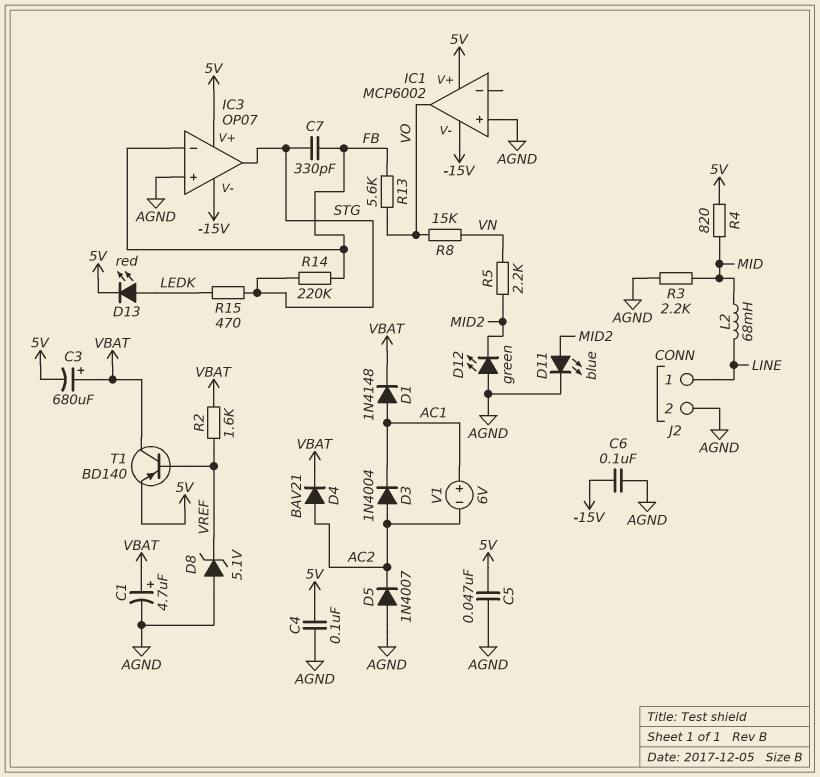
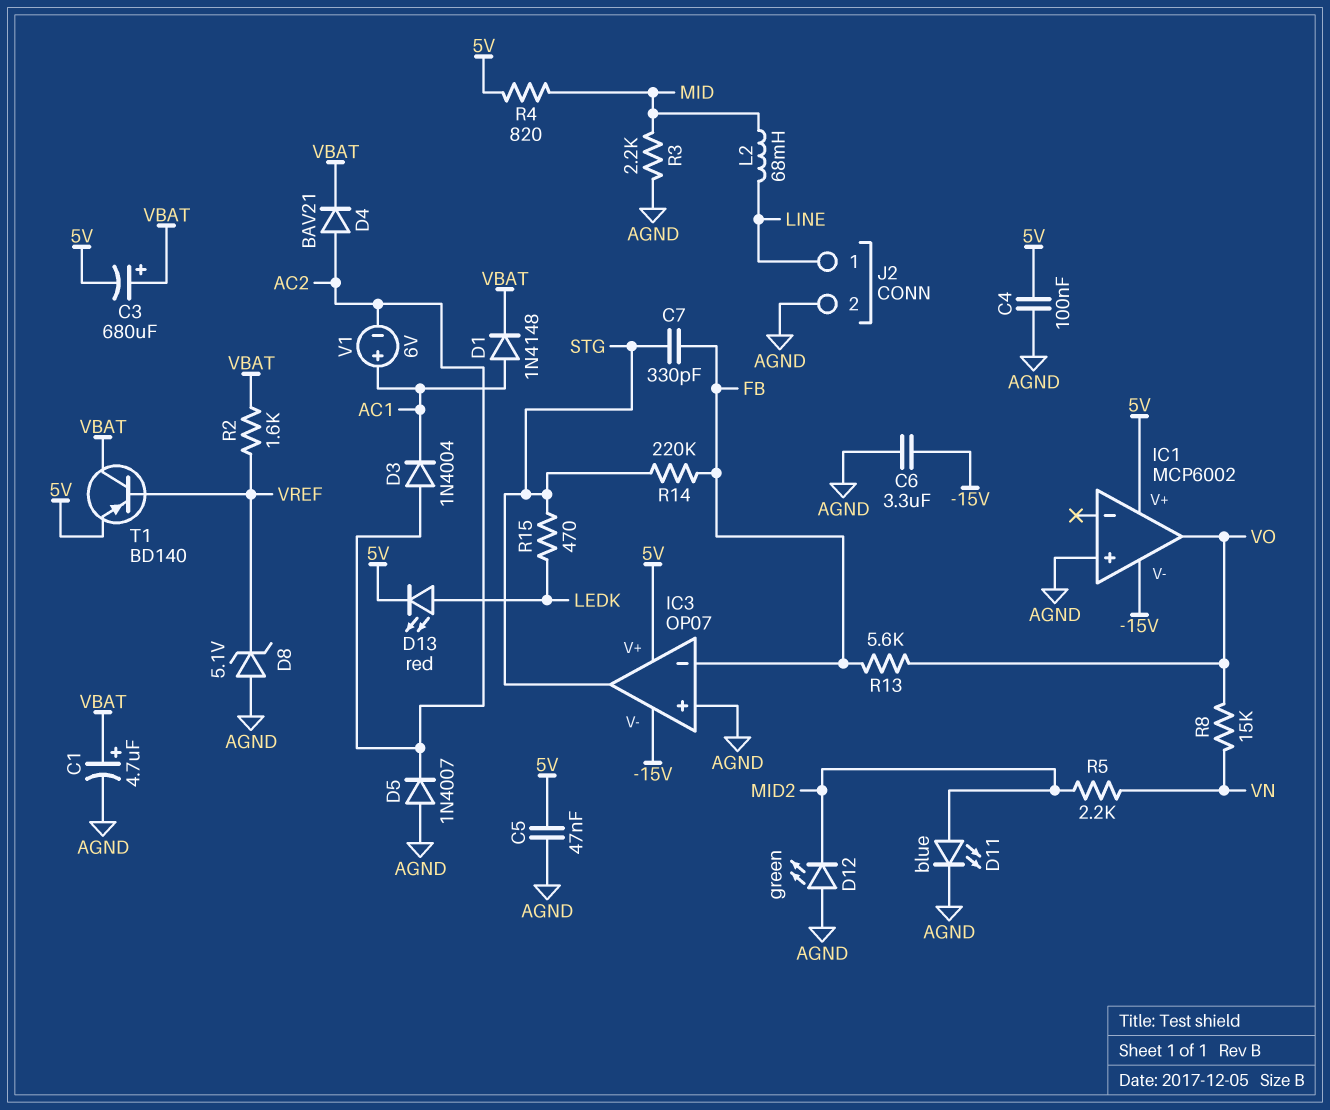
C6: 100nF (-15V, AGND) -> 3.3uF (-15V, AGND)

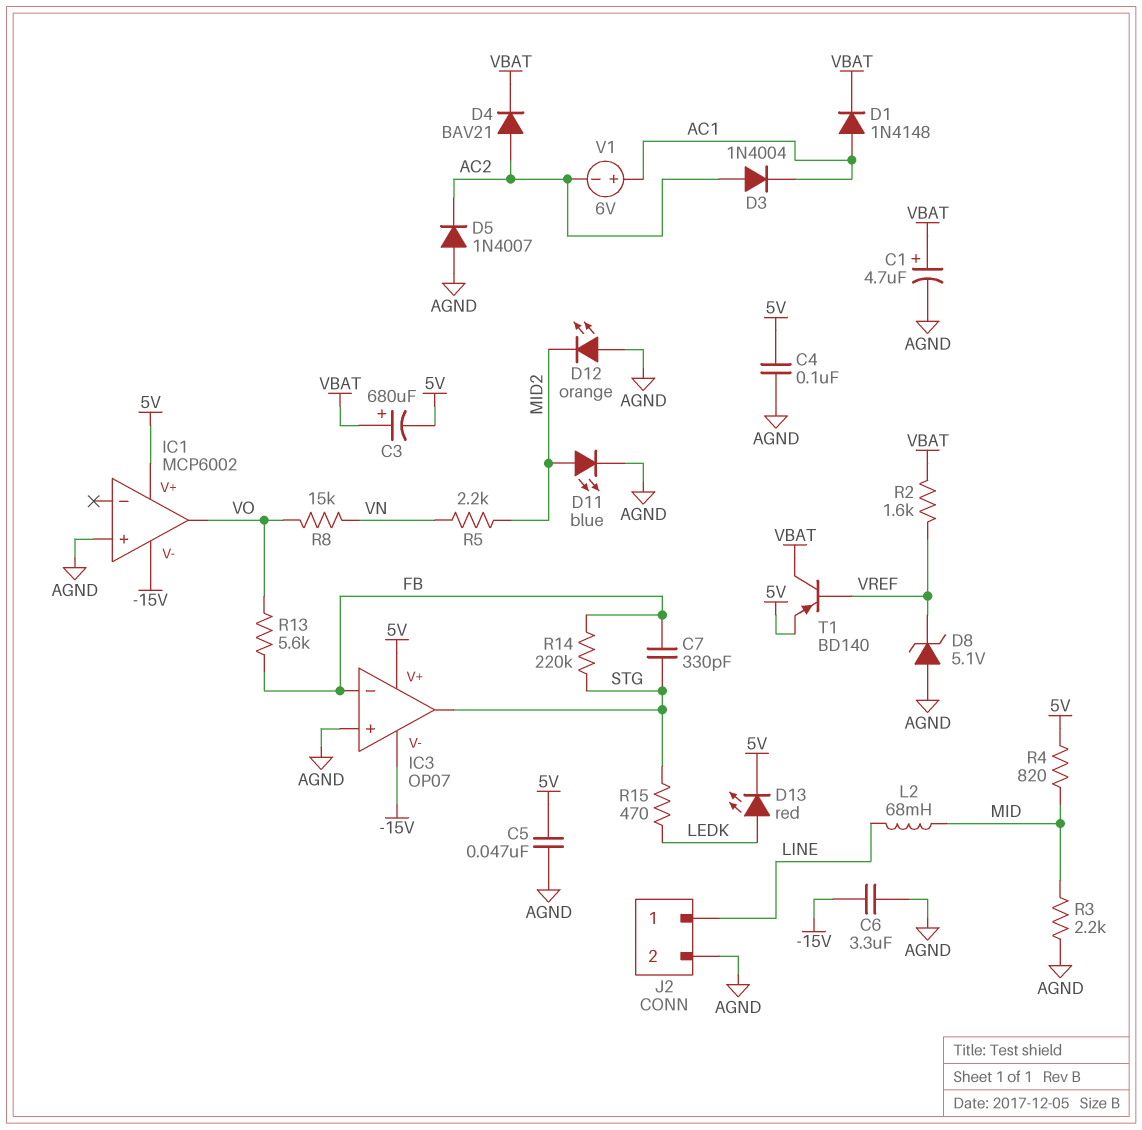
D12: LED green (A AGND, K MID2) -> LED orange (A AGND, K MID2)

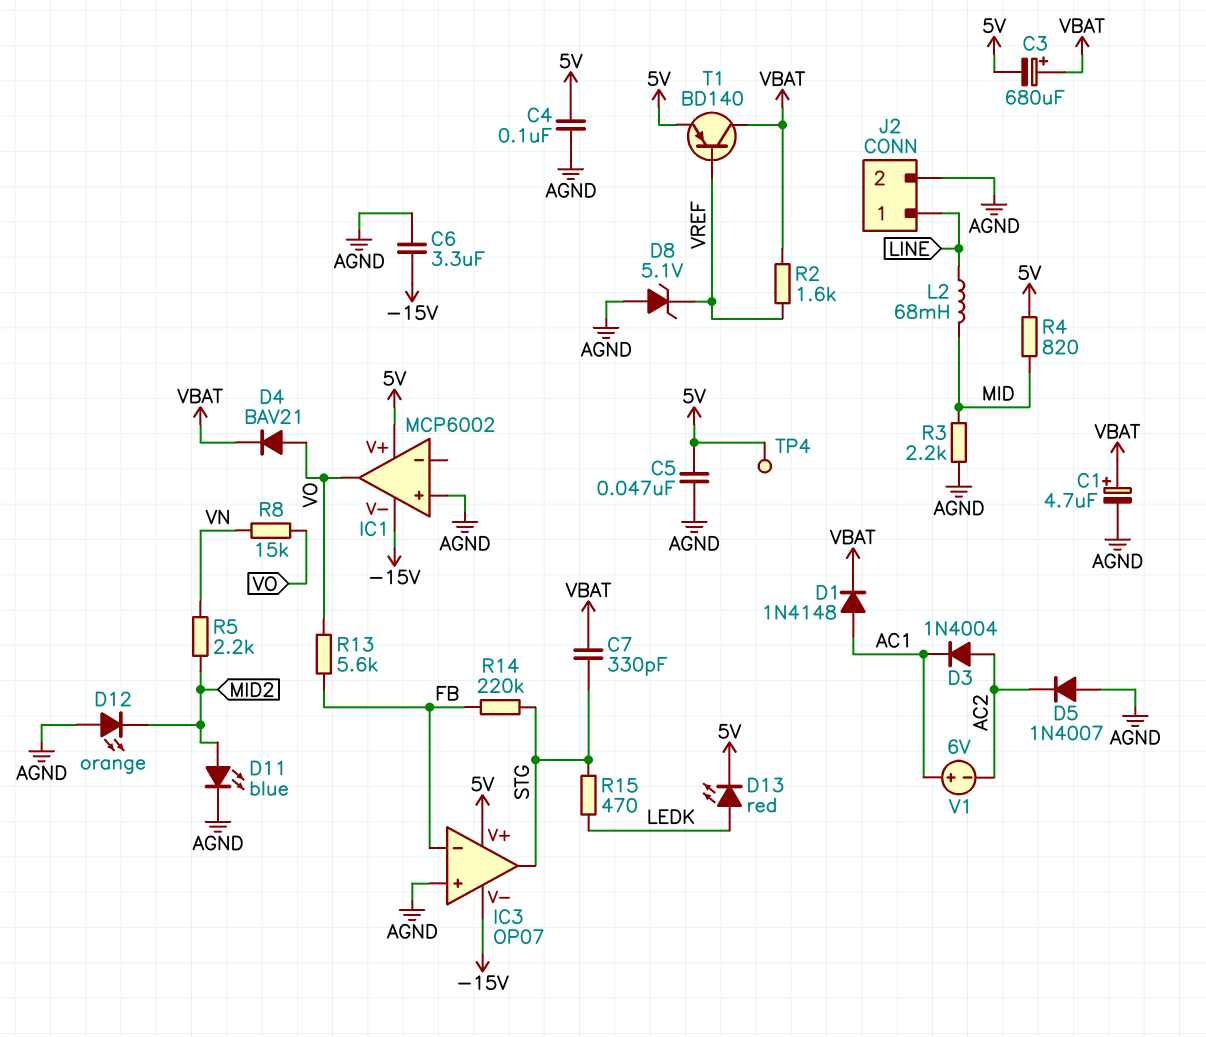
C7: 330pF (FB, STG) -> 330pF (STG, VBAT)
D4: diode BAV21 (A AC2, K VBAT) -> diode BAV21 (A VO, K VBAT)
TP4: none -> test point (5V)

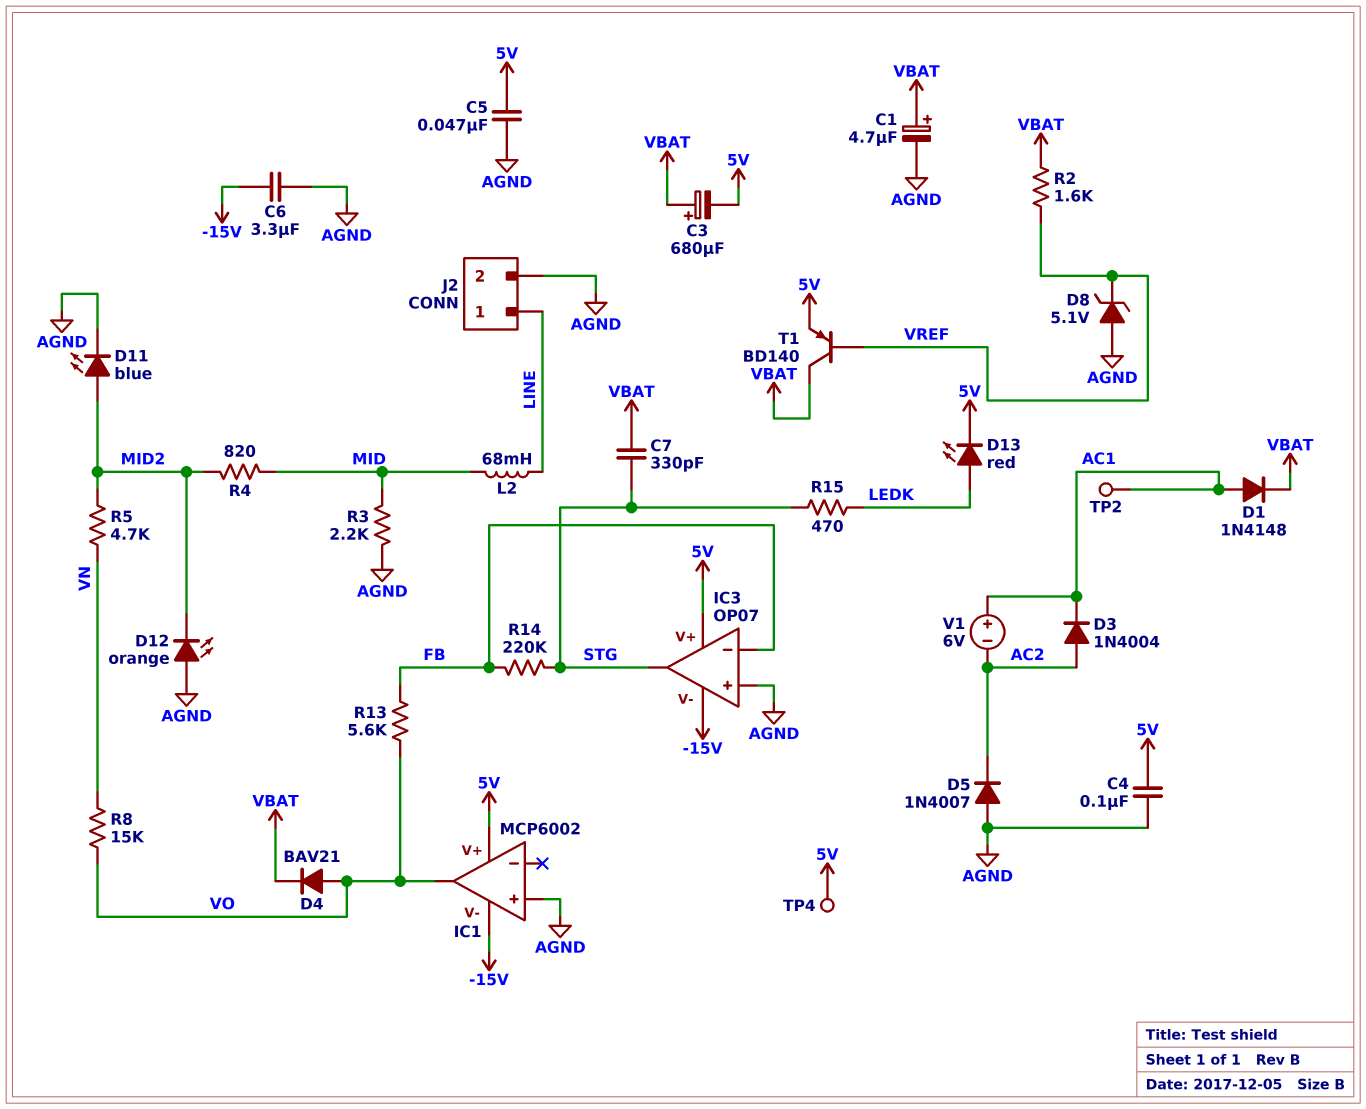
R4: 820 (5V, MID) -> 820 (MID, MID2)
R5: 2.2k (MID2, VN) -> 4.7k (MID2, VN)
TP2: none -> test point (AC1)

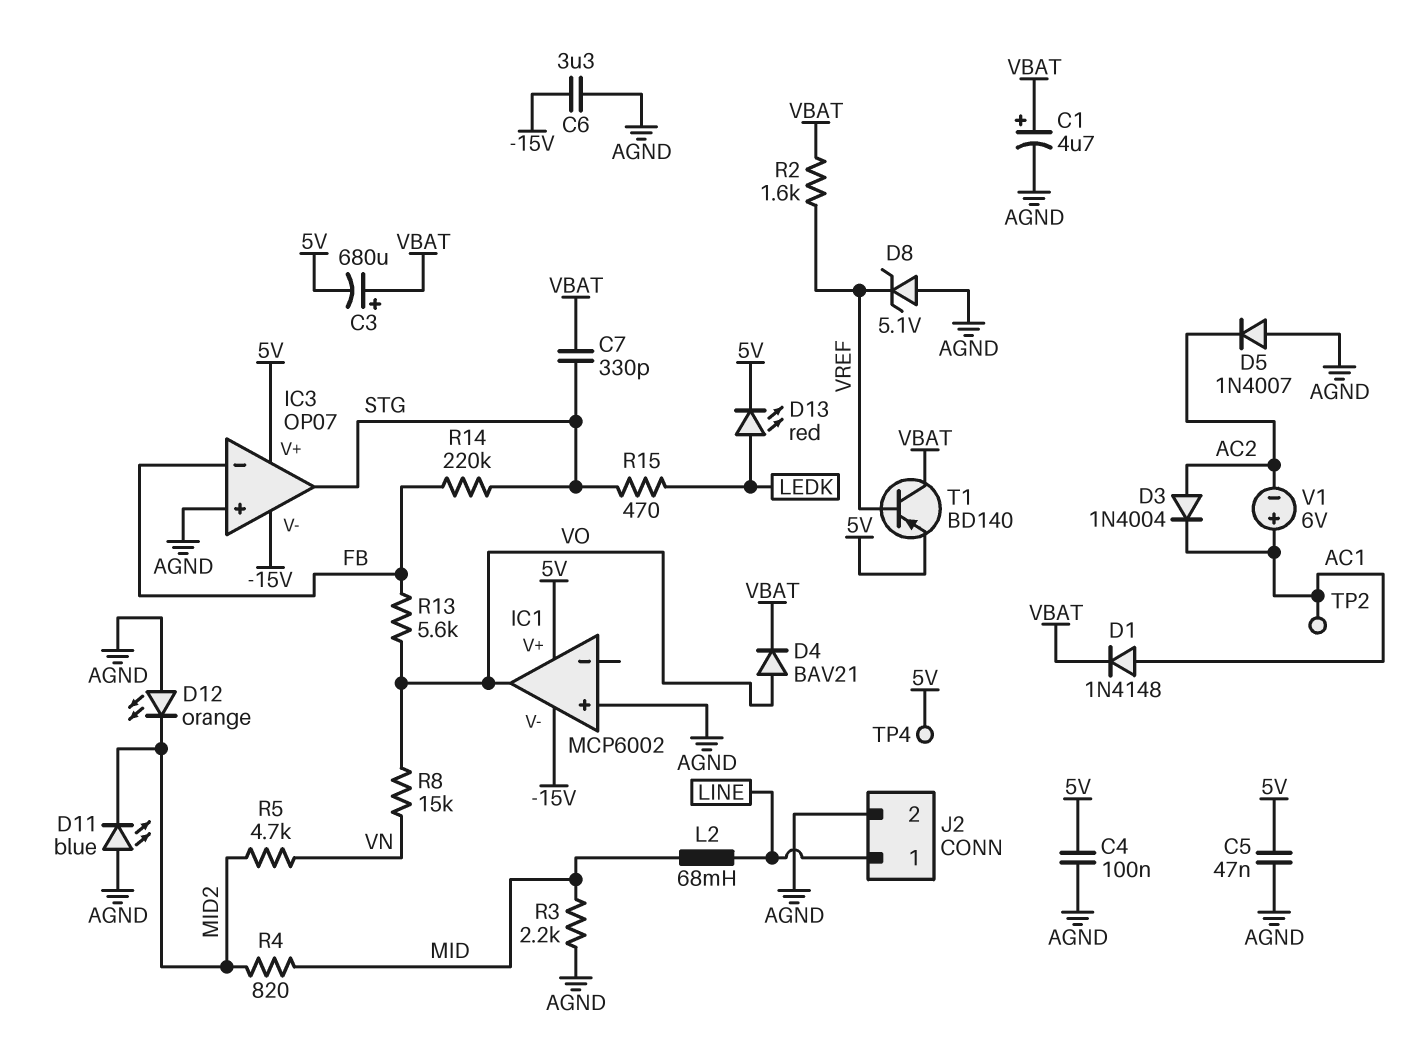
D11: LED blue (A MID2, K AGND) -> LED blue (A AGND, K MID2)

